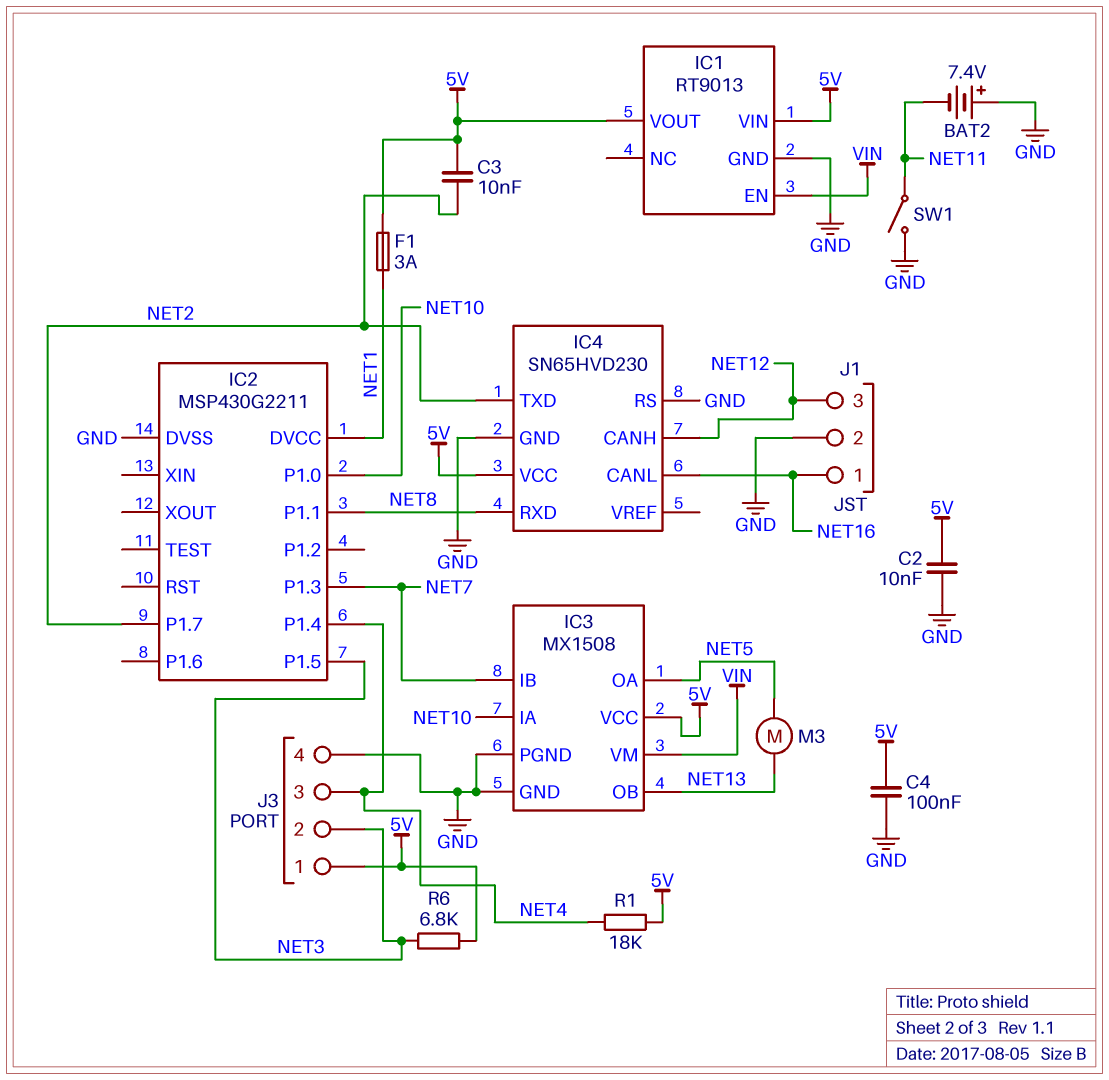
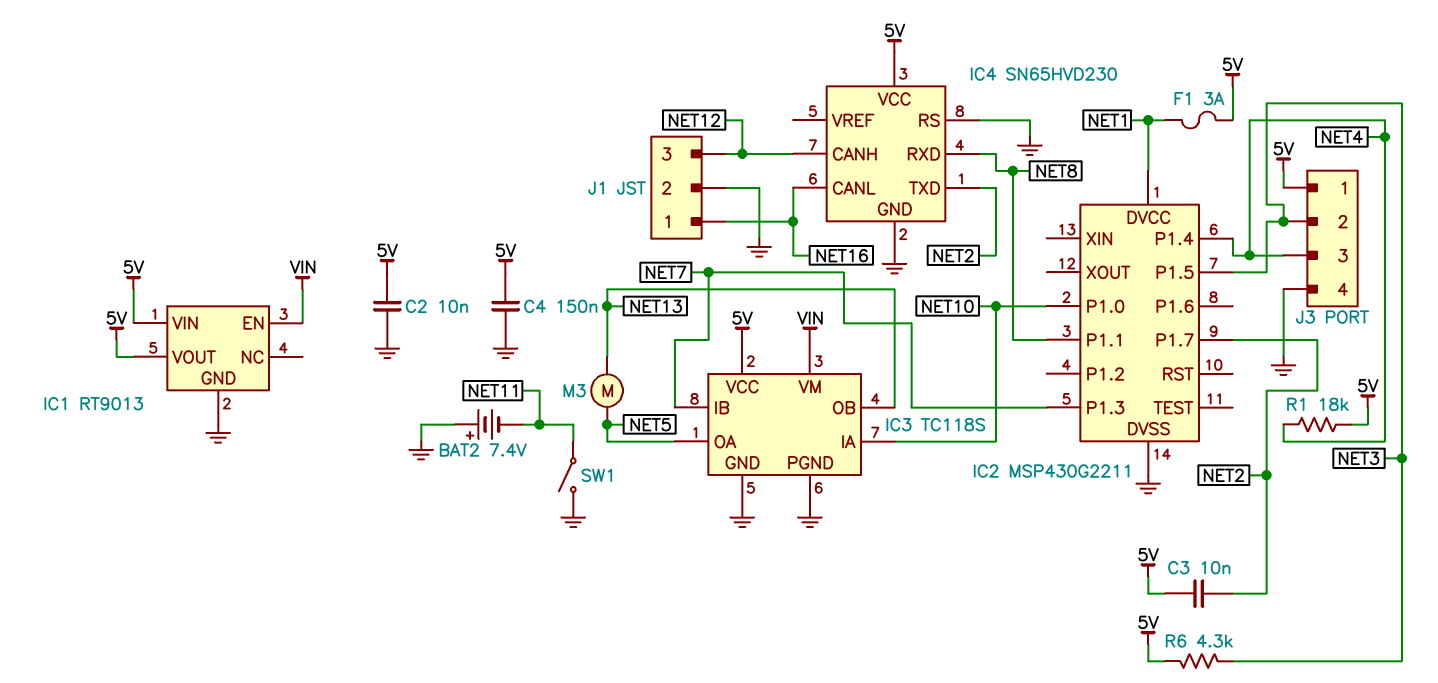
C4: 100nF (5V, GND) -> 150nF (5V, GND)
IC3: MX1508 -> TC118S
R6: 6.8k (5V, NET3) -> 4.3k (5V, NET3)

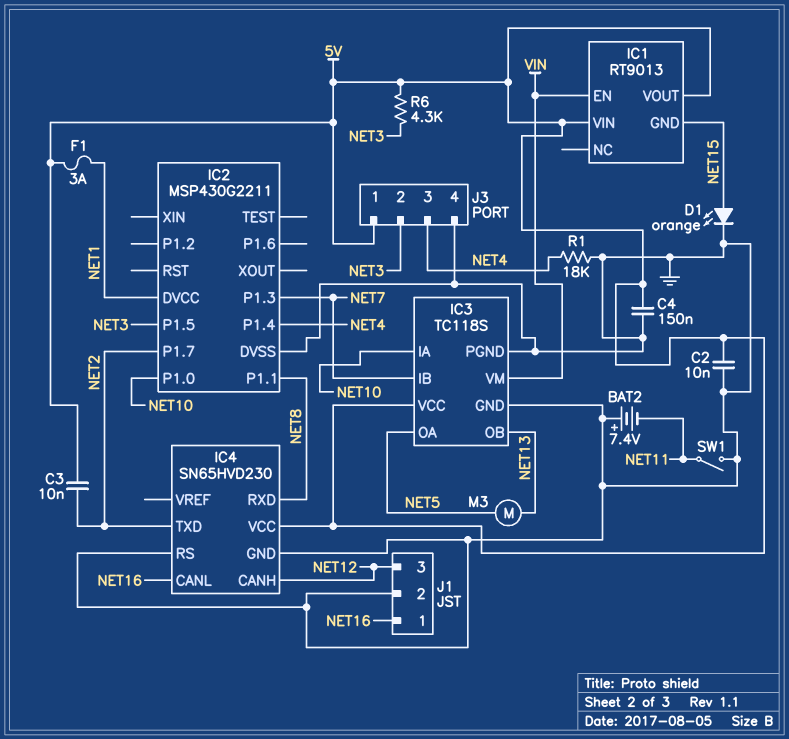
D1: none -> LED orange (A NET15, K GND)
IC1 pin GND: GND -> NET15
R1: 18k (5V, NET4) -> 18k (GND, NET4)

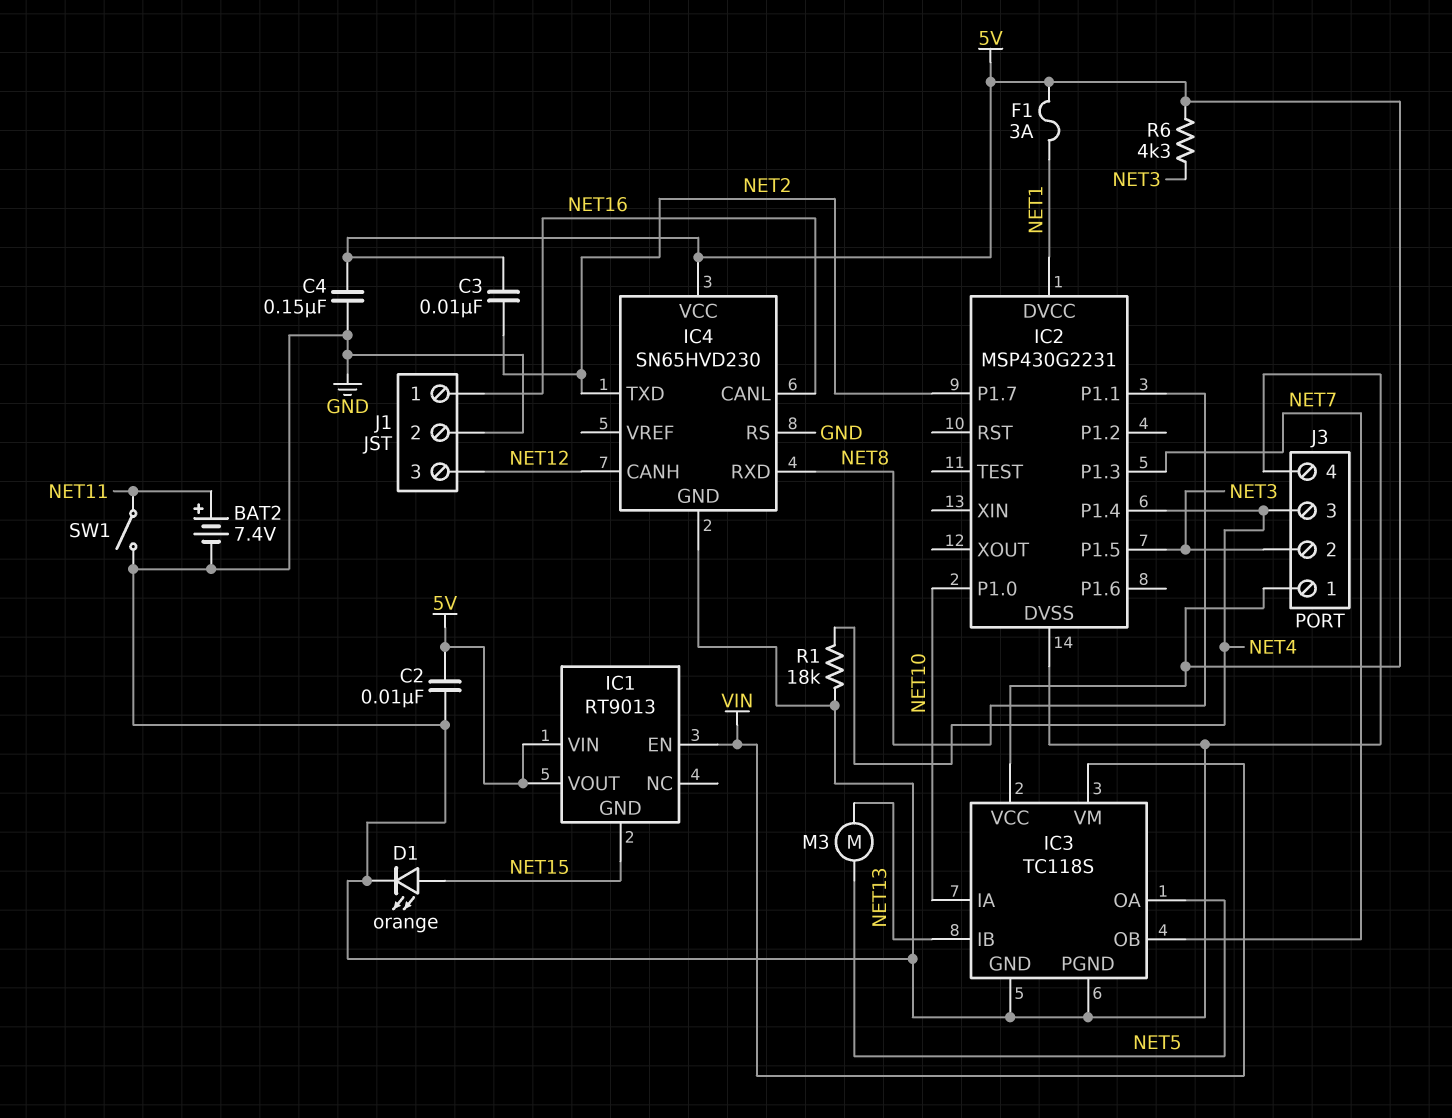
BAT2: 7.4V (plus GND, minus NET11) -> 7.4V (plus NET11, minus GND)
IC2: MSP430G2211 -> MSP430G2231
IC3 pin IB: NET7 -> NET13
IC3 pin OB: NET13 -> NET7

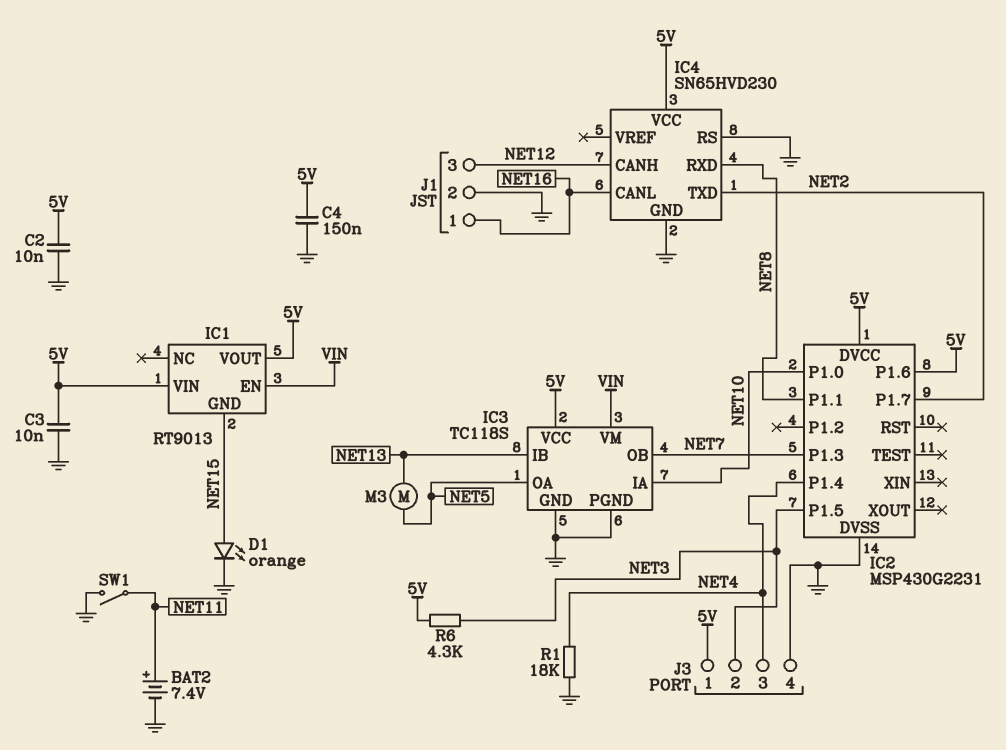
C3: 10nF (5V, NET2) -> 10nF (5V, GND)
F1: 3A (5V, NET1) -> none
IC2 pin DVCC: NET1 -> 5V
IC2 pin P1.6: none -> 5V

